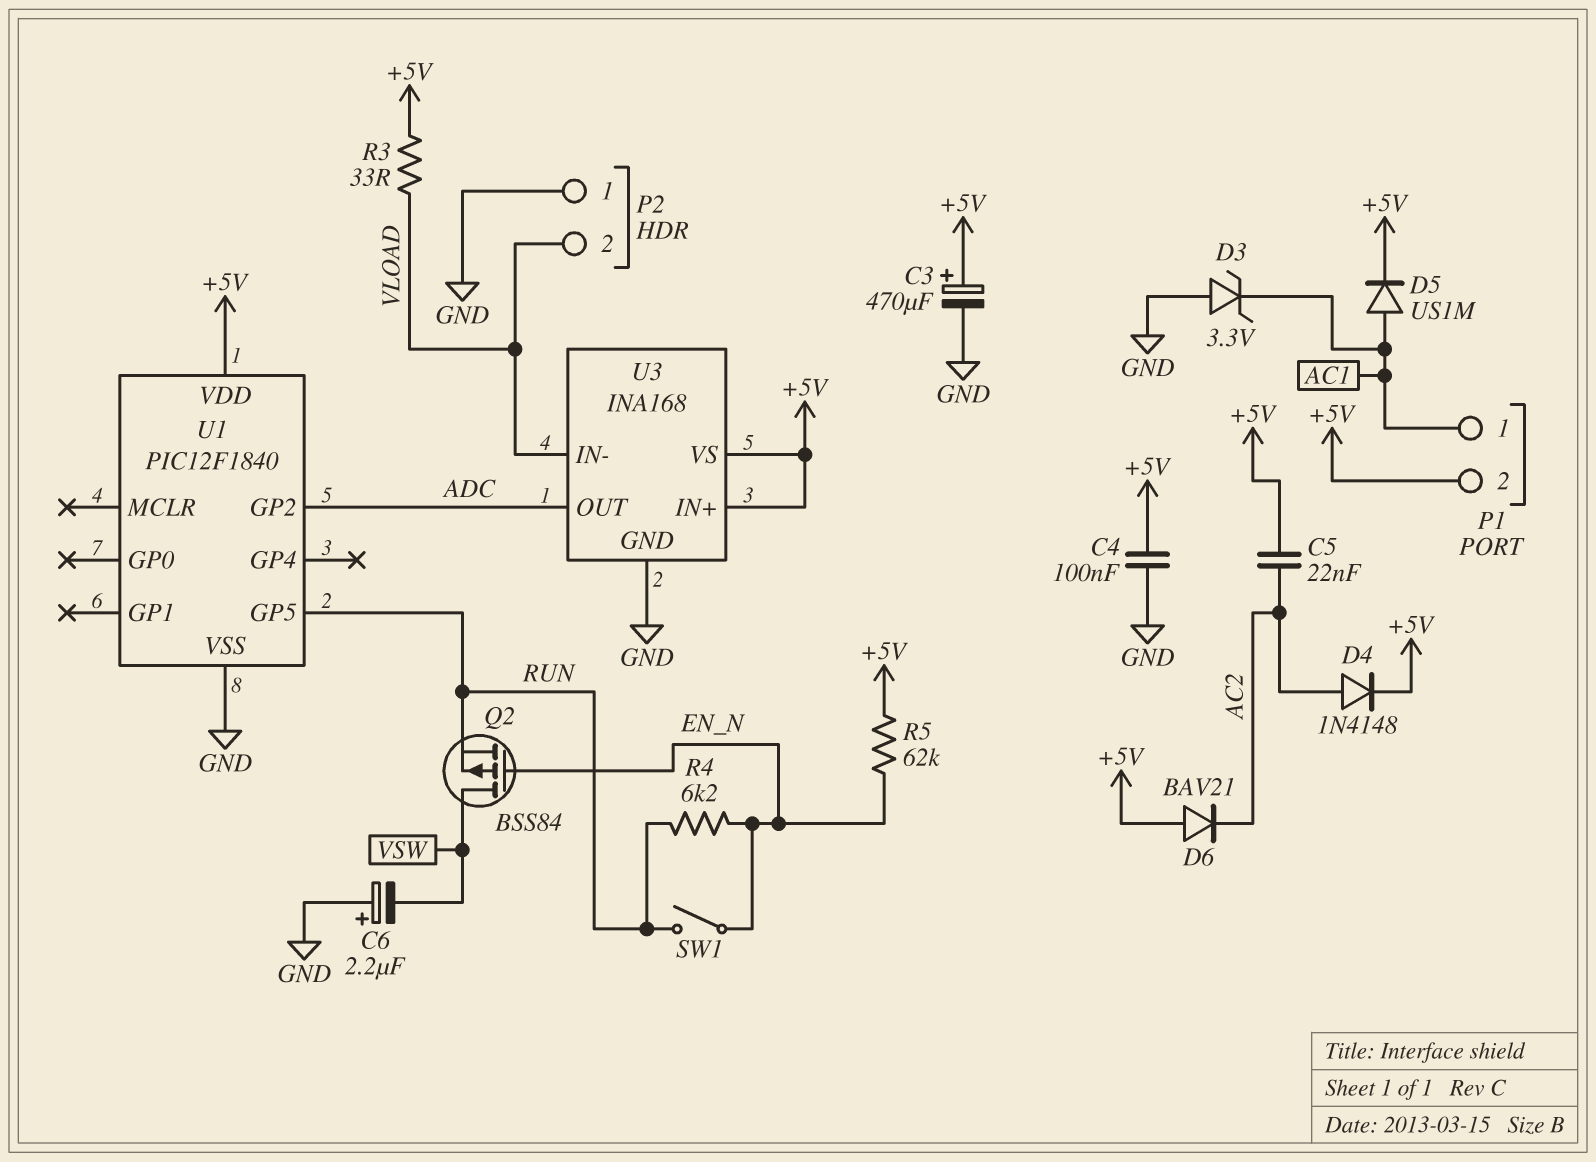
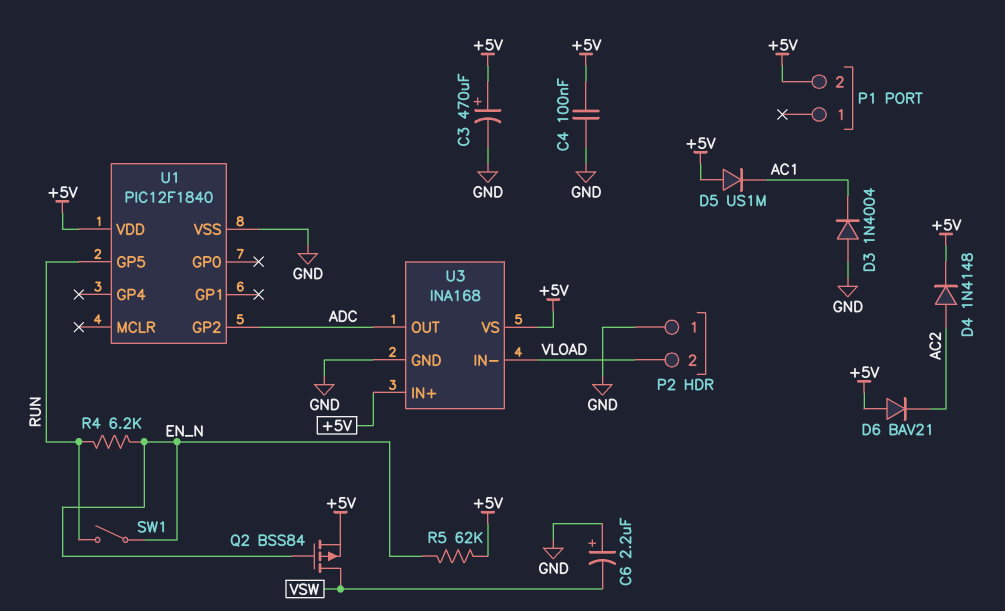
C5: 22nF (+5V, AC2) -> none
D3: zener 3.3V (A GND, K AC1) -> diode 1N4004 (A GND, K AC1)
D5: diode US1M (A AC1, K +5V) -> diode US1M (A +5V, K AC1)
P1 pin 1: AC1 -> none
Q2: PMOS BSS84 (G EN_N, D VSW, S RUN) -> PMOS BSS84 (G EN_N, D VSW, S +5V)
R3: 33 (+5V, VLOAD) -> none

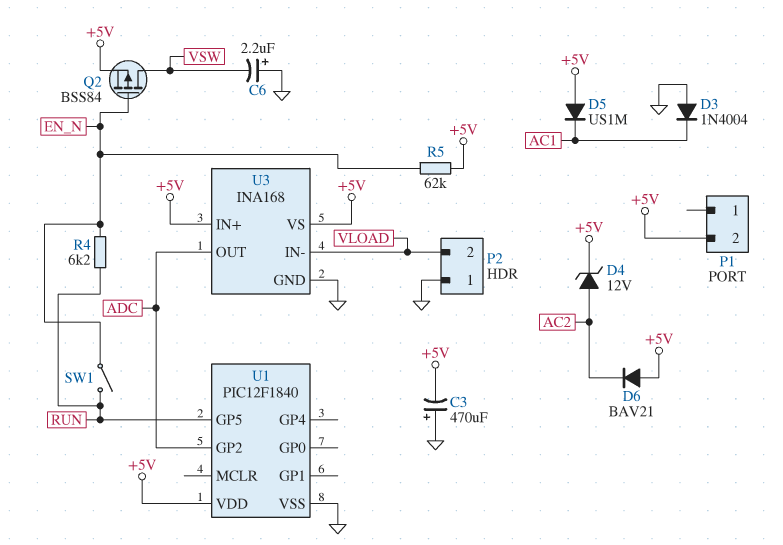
C3: 470uF (plus +5V, minus GND) -> 470uF (plus GND, minus +5V)
C4: 100nF (+5V, GND) -> none
D4: diode 1N4148 (A AC2, K +5V) -> zener 12V (A AC2, K +5V)

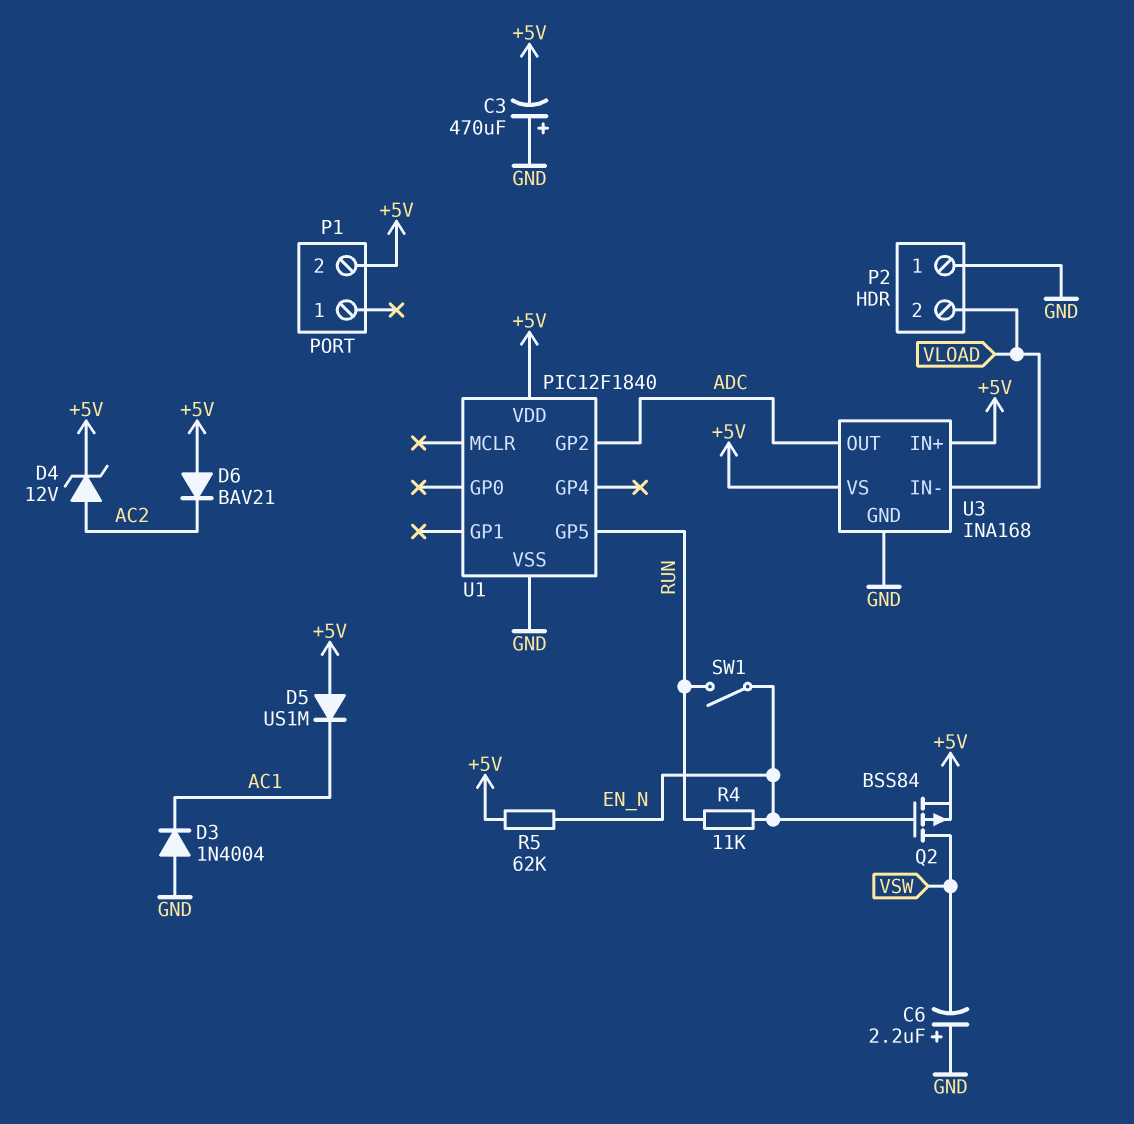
R4: 6.2k (EN_N, RUN) -> 11k (EN_N, RUN)

